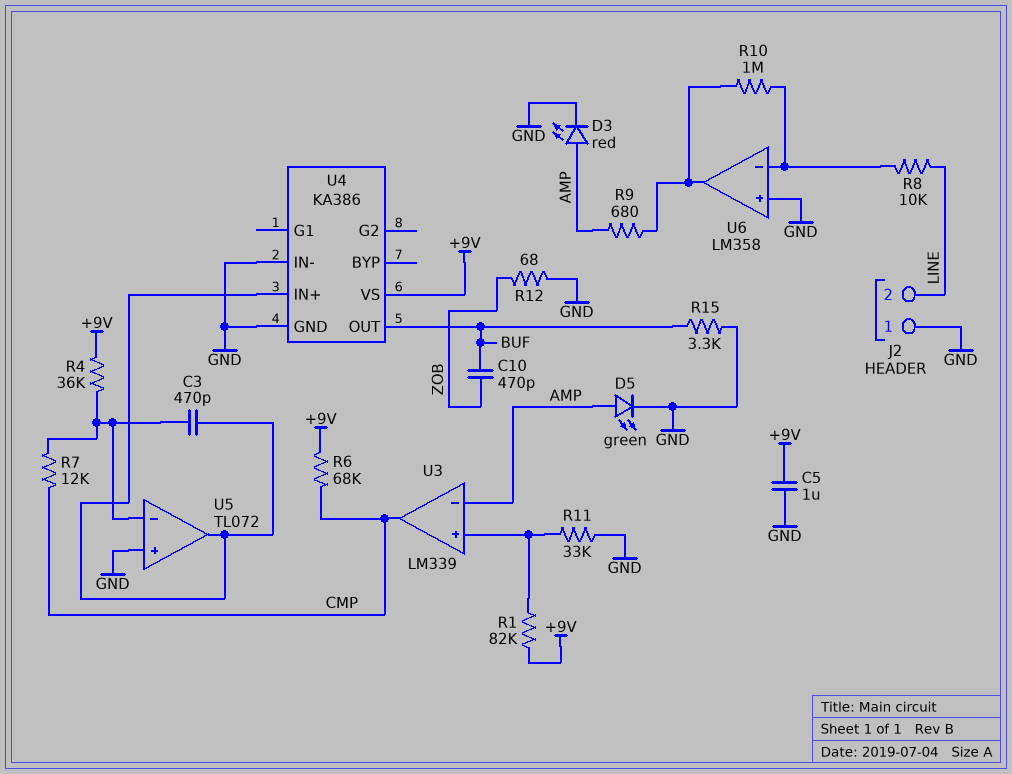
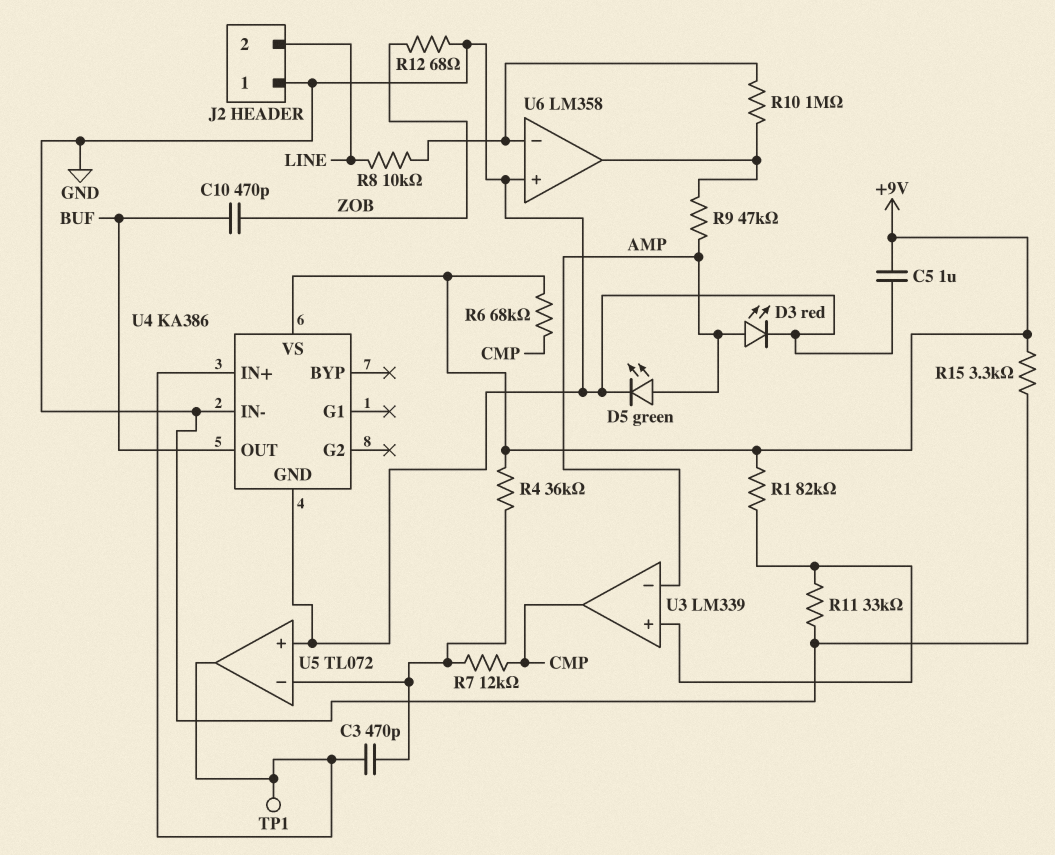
R9: 680 (AMP, U6/out) -> 47k (AMP, U6/out)
R15: 3.3k (BUF, GND) -> 3.3k (+9V, GND)
TP1: none -> test point (U4/IN+)

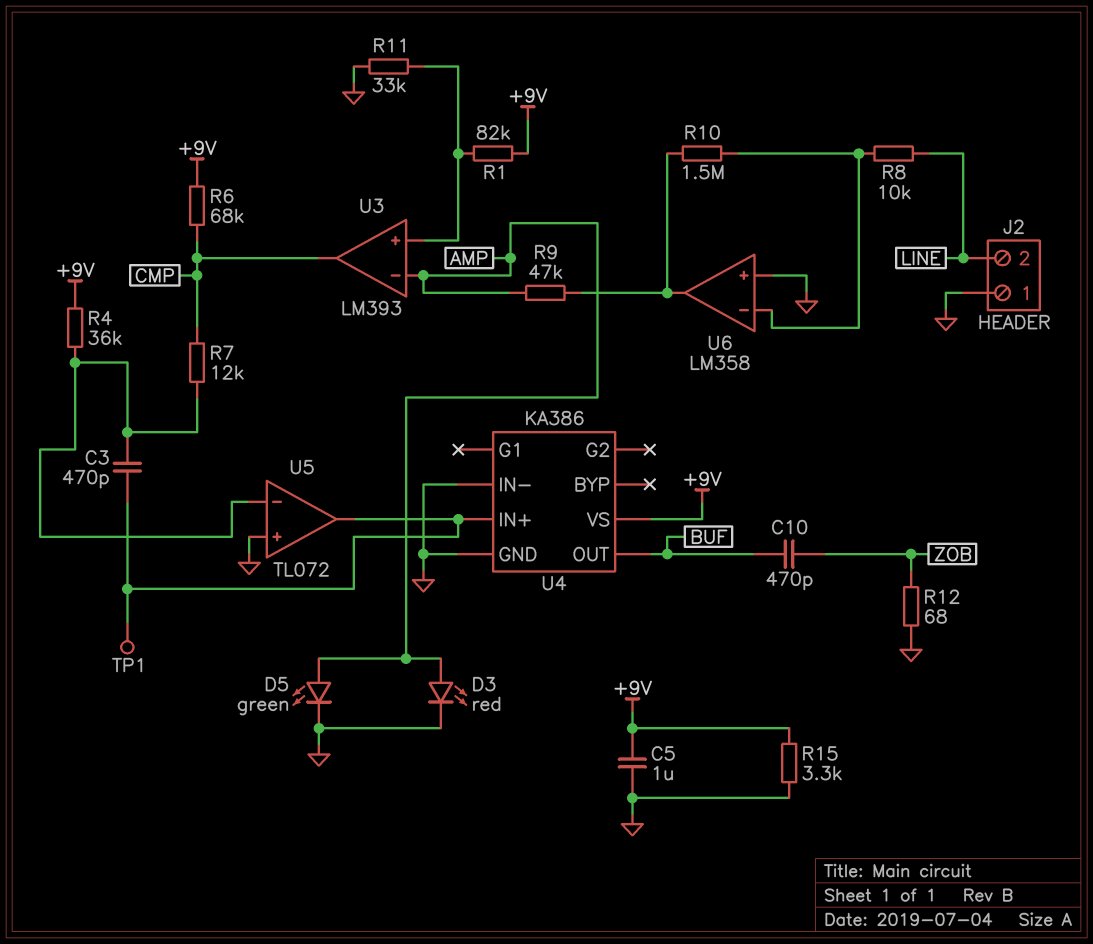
R10: 1M (U6/in-, U6/out) -> 1.5M (U6/in-, U6/out)
U3: LM339 -> LM393

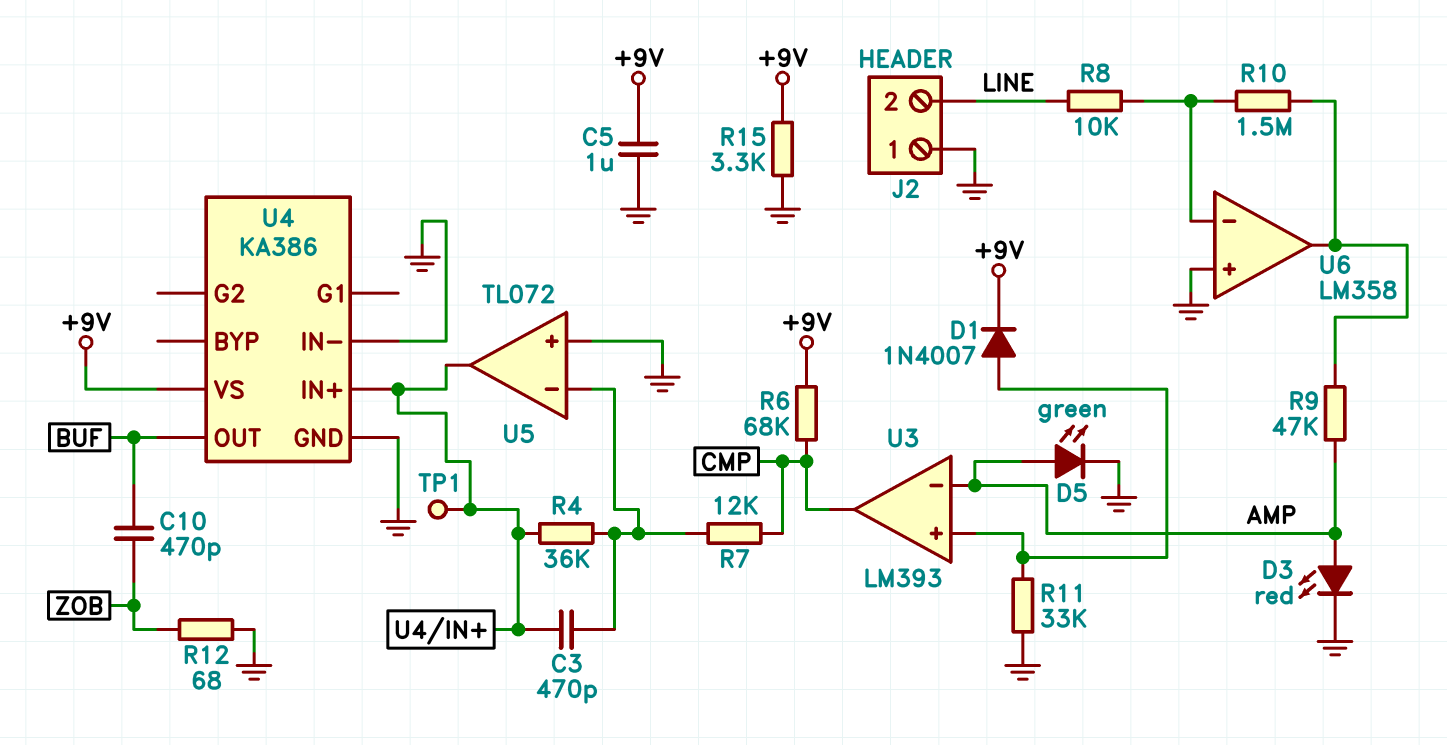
D1: none -> diode 1N4007 (A U3/in+, K +9V)
R1: 82k (+9V, U3/in+) -> none
R4: 36k (+9V, U5/in-) -> 36k (U4/IN+, U5/in-)

